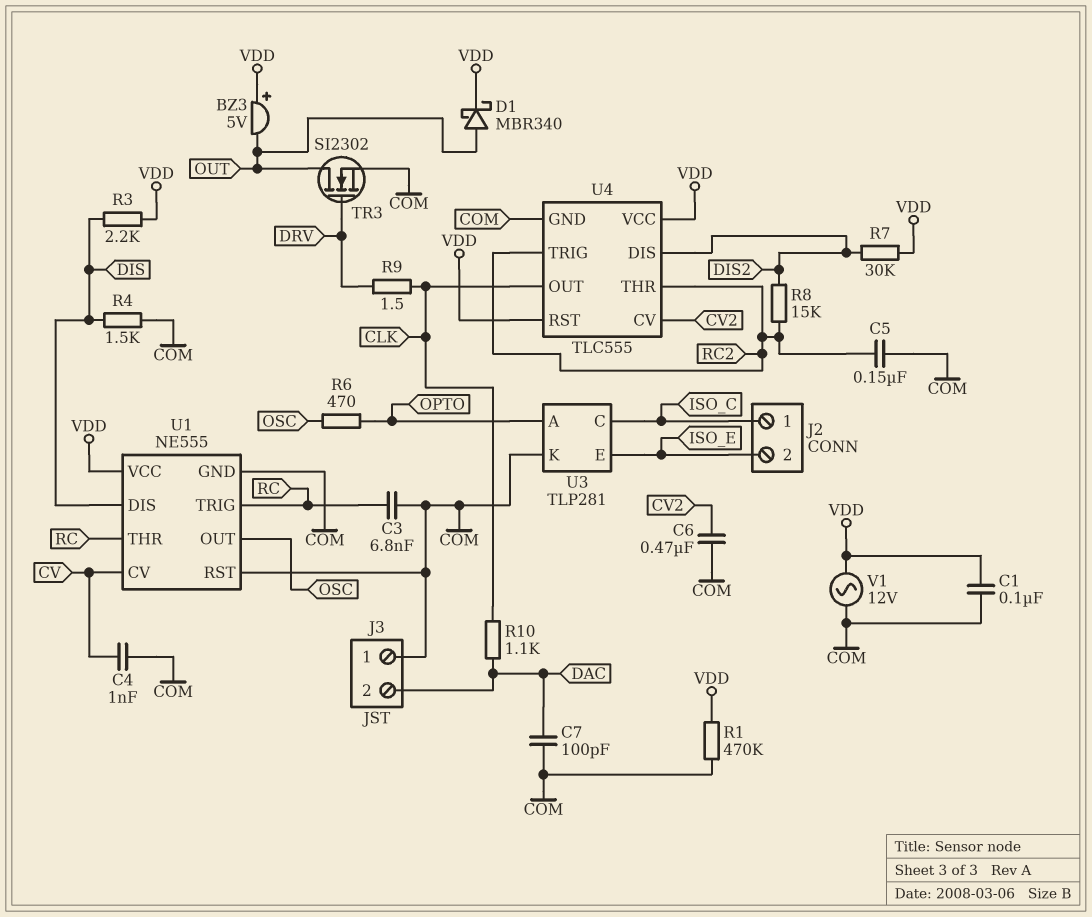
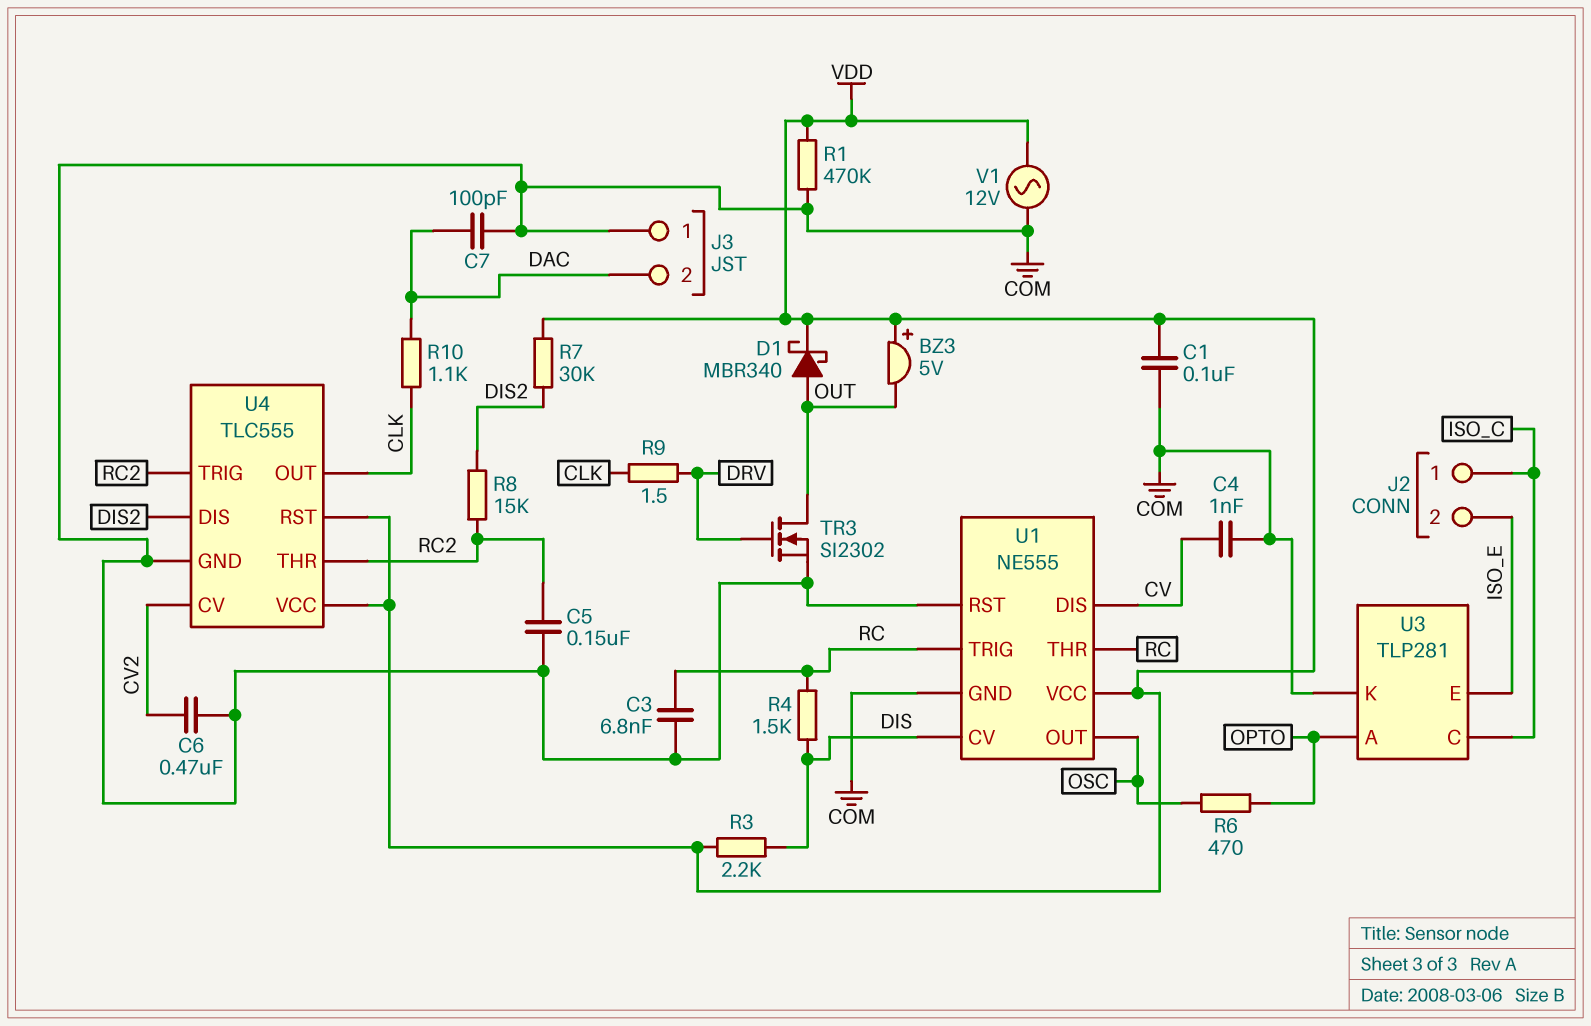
R4: 1.5k (COM, DIS) -> 1.5k (DIS, RC)
U1 pin CV: CV -> DIS
U1 pin DIS: DIS -> CV

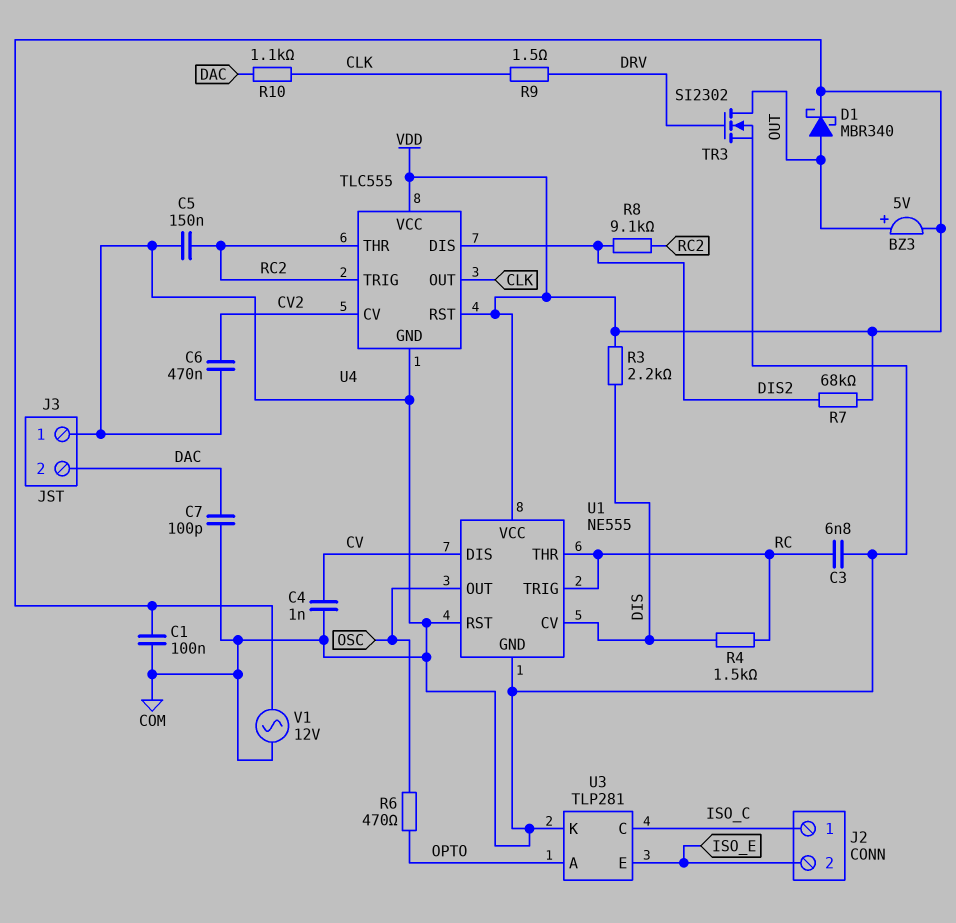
BZ3: buzzer 5V (plus VDD, minus OUT) -> buzzer 5V (plus OUT, minus VDD)
R1: 470k (COM, VDD) -> none
R7: 30k (DIS2, VDD) -> 68k (DIS2, VDD)
R8: 15k (DIS2, RC2) -> 9.1k (DIS2, RC2)

